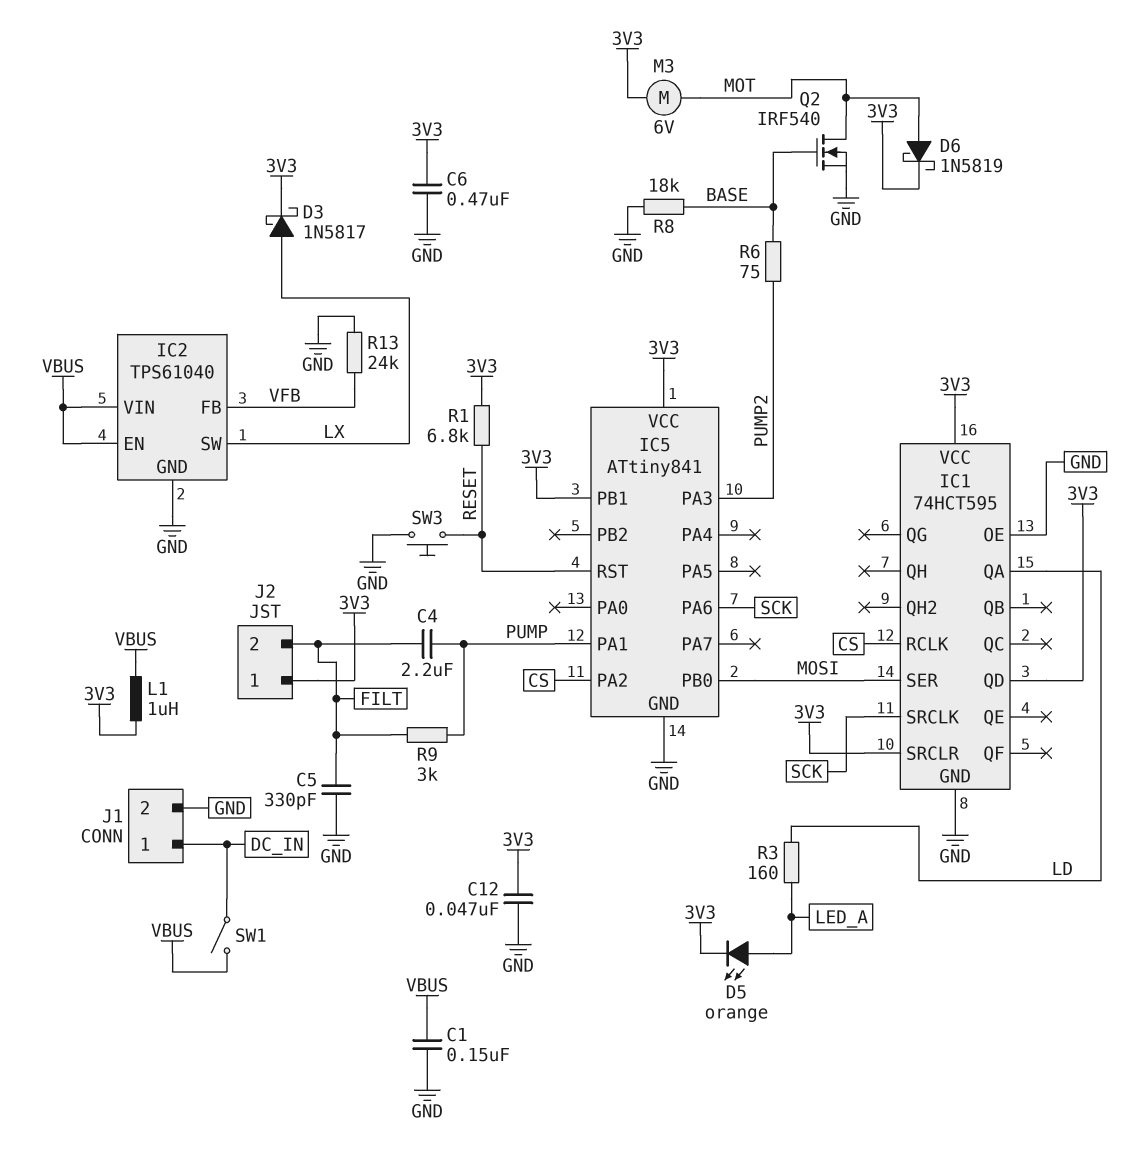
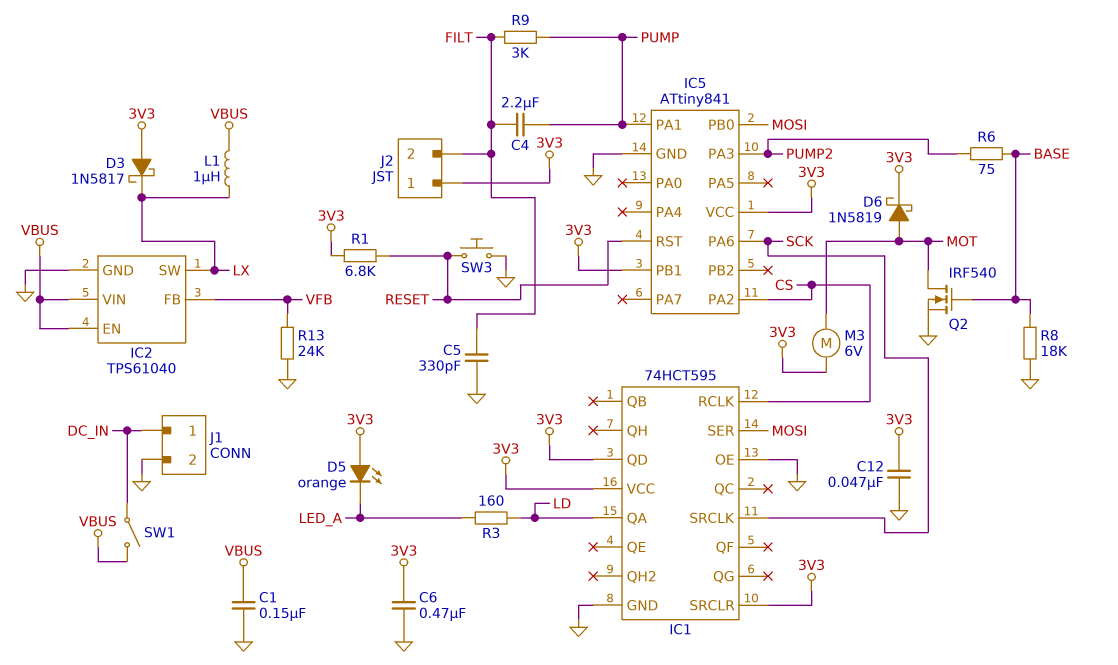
D3: schottky 1N5817 (A LX, K 3V3) -> schottky 1N5817 (A 3V3, K LX)
D5: LED orange (A LED_A, K 3V3) -> LED orange (A 3V3, K LED_A)
L1: 1uH (3V3, VBUS) -> 1uH (LX, VBUS)

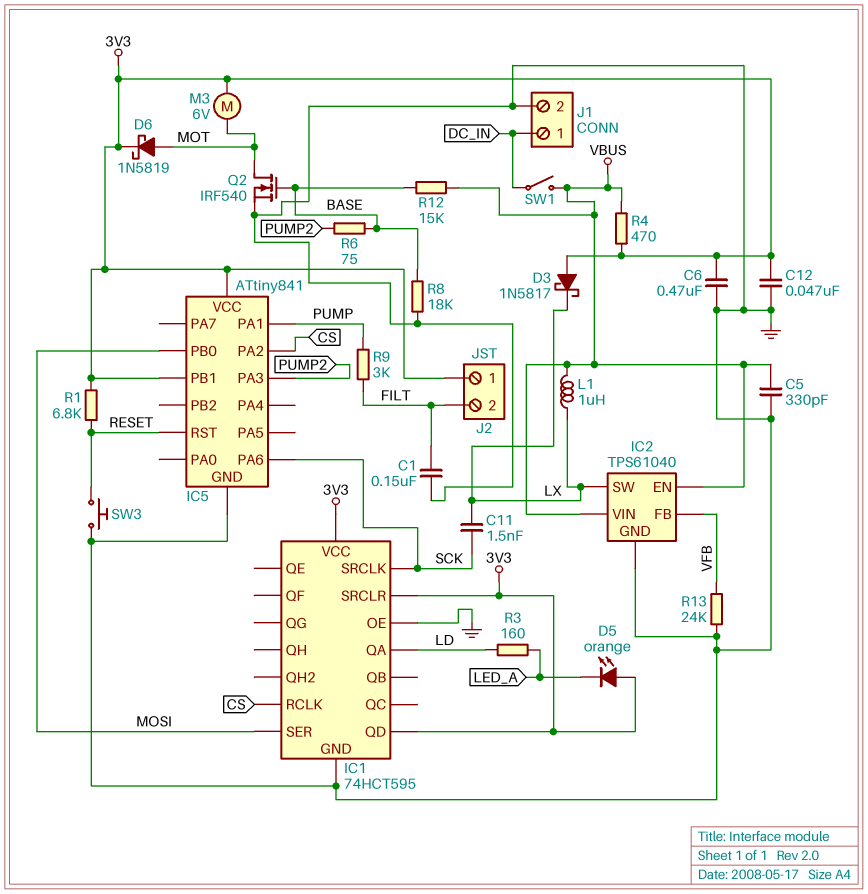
C1: 150nF (GND, VBUS) -> 150nF (FILT, GND)
C4: 2.2uF (FILT, PUMP) -> none
C5: 330pF (FILT, GND) -> 330pF (GND, VBUS)
C11: none -> 1.5nF (LX, SCK)
R4: none -> 470 (3V3, VBUS)
R12: none -> 15k (BASE, VBUS)

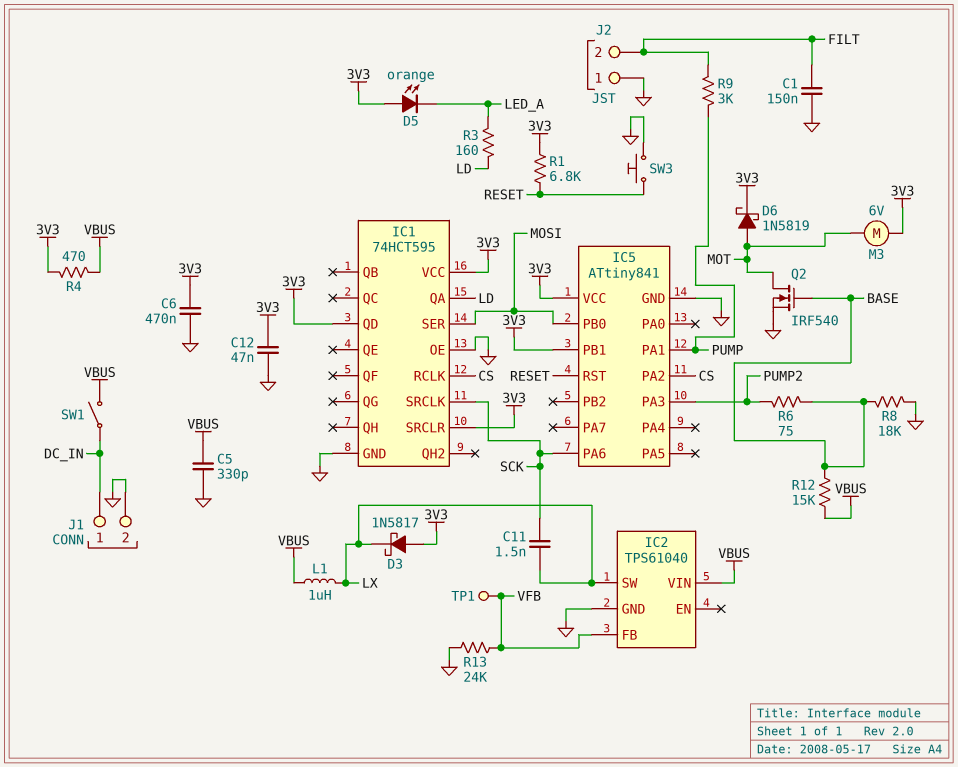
IC2 pin EN: VBUS -> none
J2 pin 1: 3V3 -> GND
TP1: none -> test point (VFB)

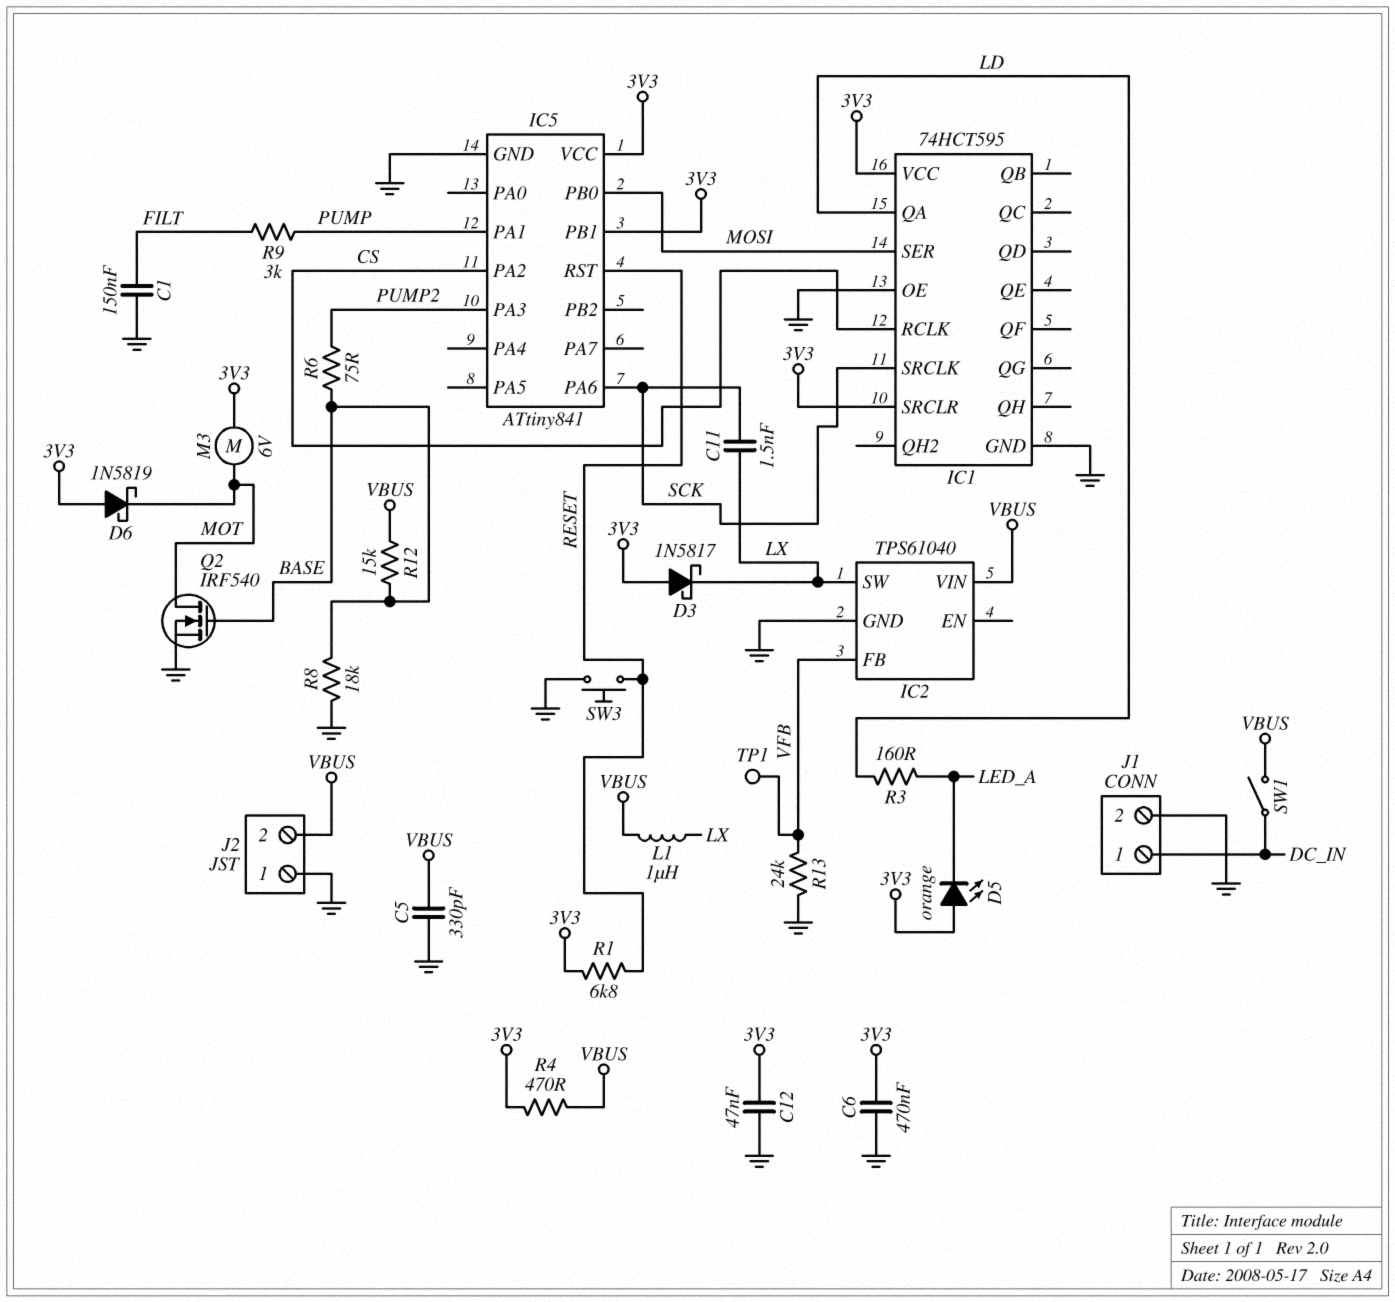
D6: schottky 1N5819 (A MOT, K 3V3) -> schottky 1N5819 (A 3V3, K MOT)
IC1 pin QD: 3V3 -> none
J2 pin 2: FILT -> VBUS

